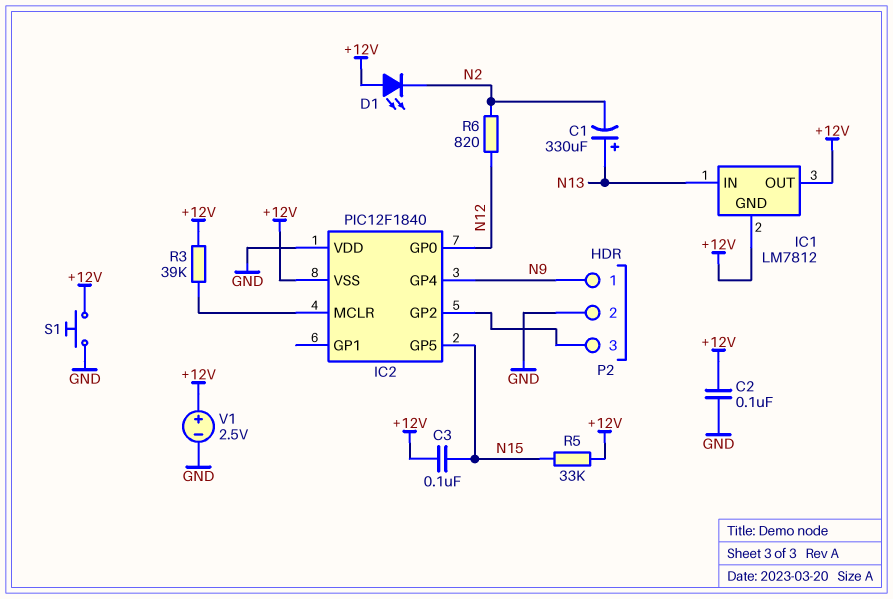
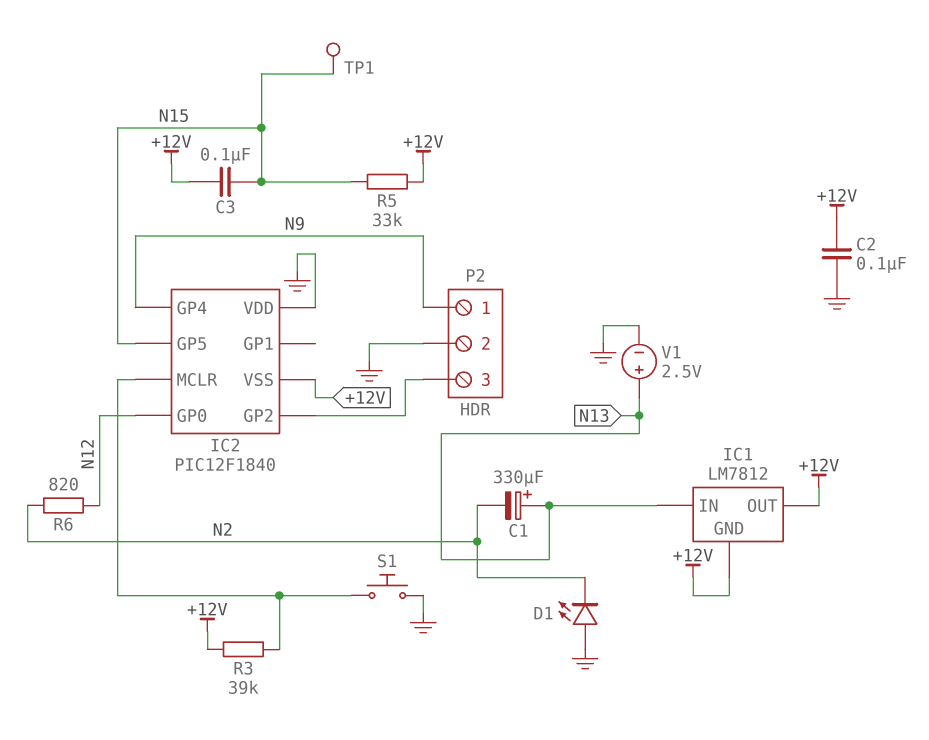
D1: LED (A +12V, K N2) -> LED (A GND, K N2)
S1: button (+12V, GND) -> button (GND, IC2/MCLR)
TP1: none -> test point (N15)
V1: 2.5V (plus +12V, minus GND) -> 2.5V (plus N13, minus GND)

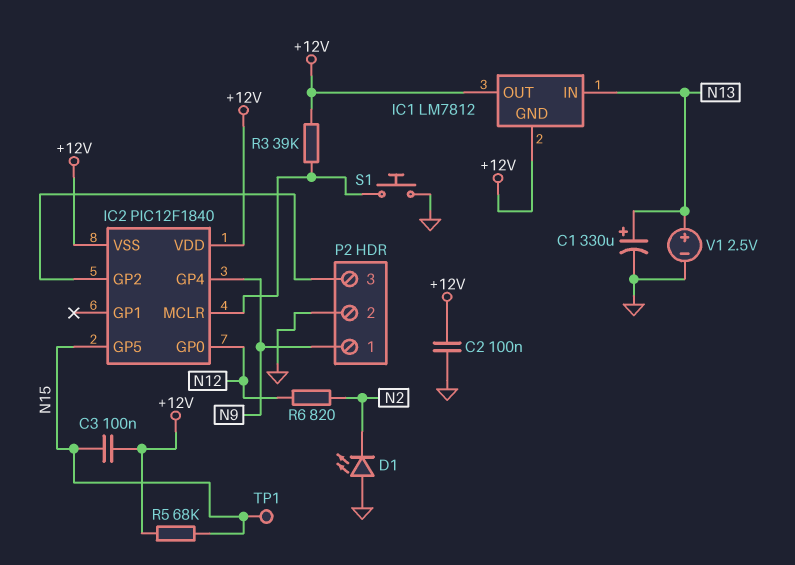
C1: 330uF (plus N13, minus N2) -> 330uF (plus N13, minus GND)
IC2 pin VDD: GND -> +12V
R5: 33k (+12V, N15) -> 68k (+12V, N15)

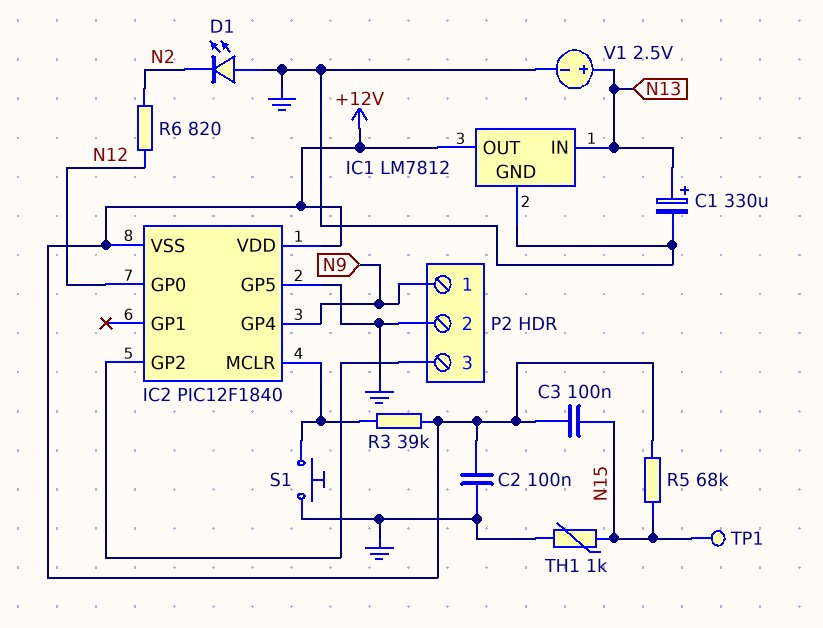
IC1 pin GND: +12V -> GND
IC2 pin GP5: N15 -> GND
TH1: none -> 1k (GND, N15)

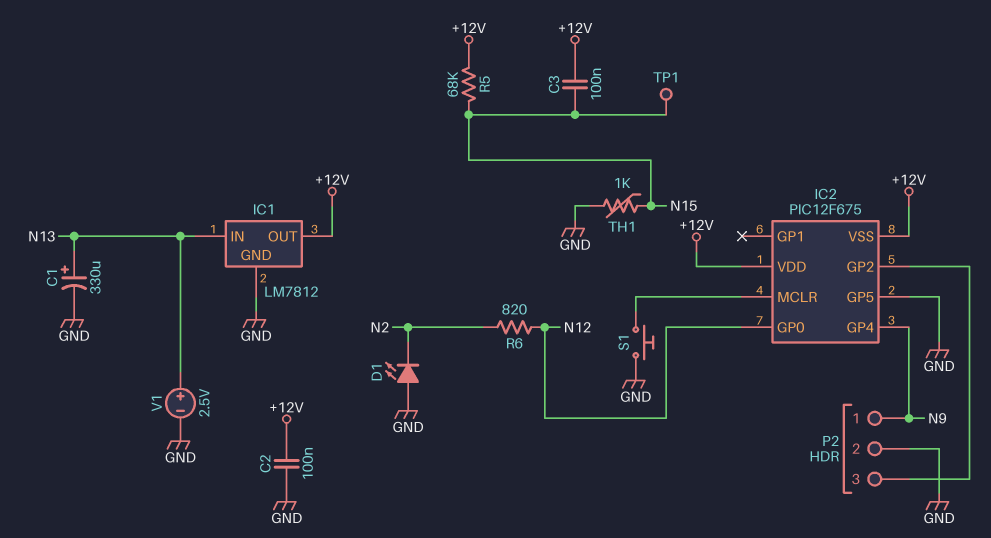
IC2: PIC12F1840 -> PIC12F675
R3: 39k (+12V, IC2/MCLR) -> none

